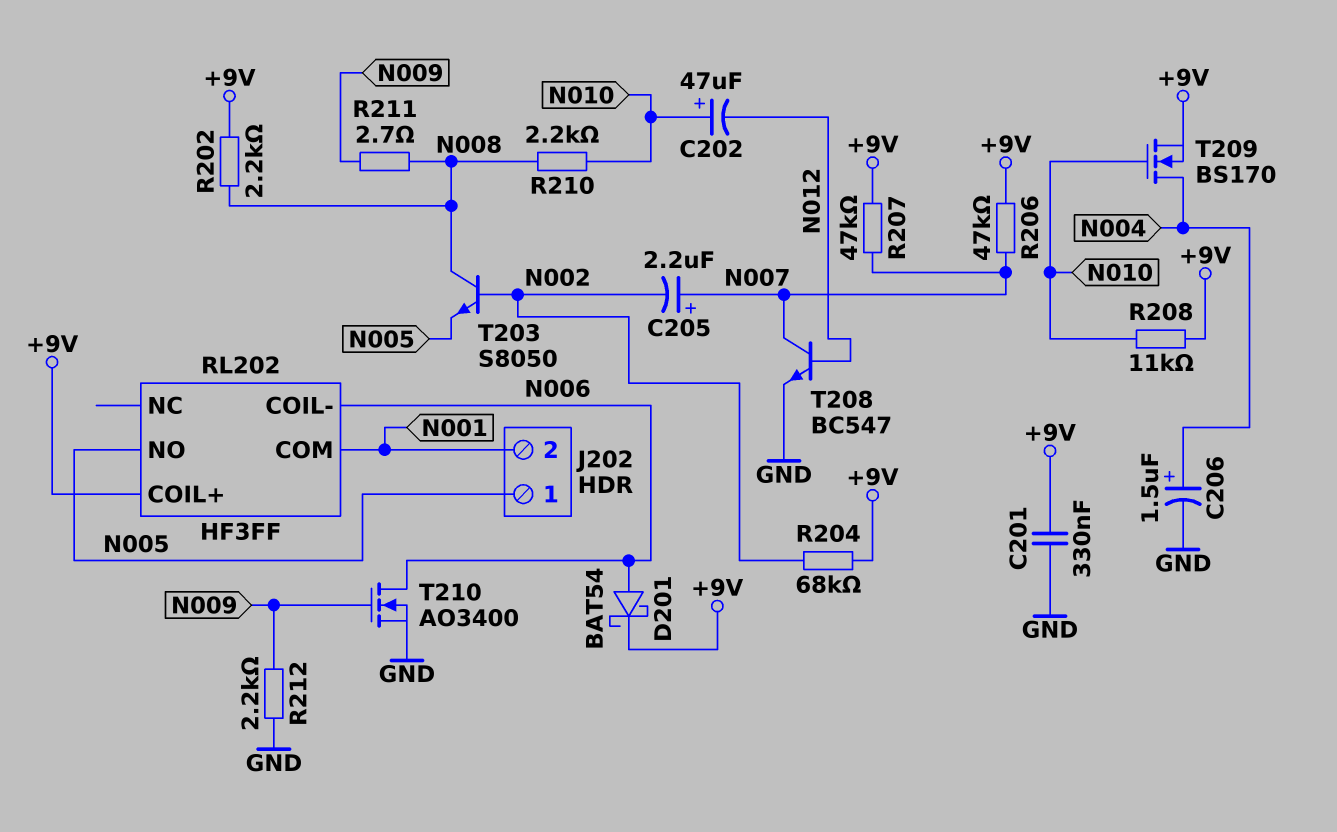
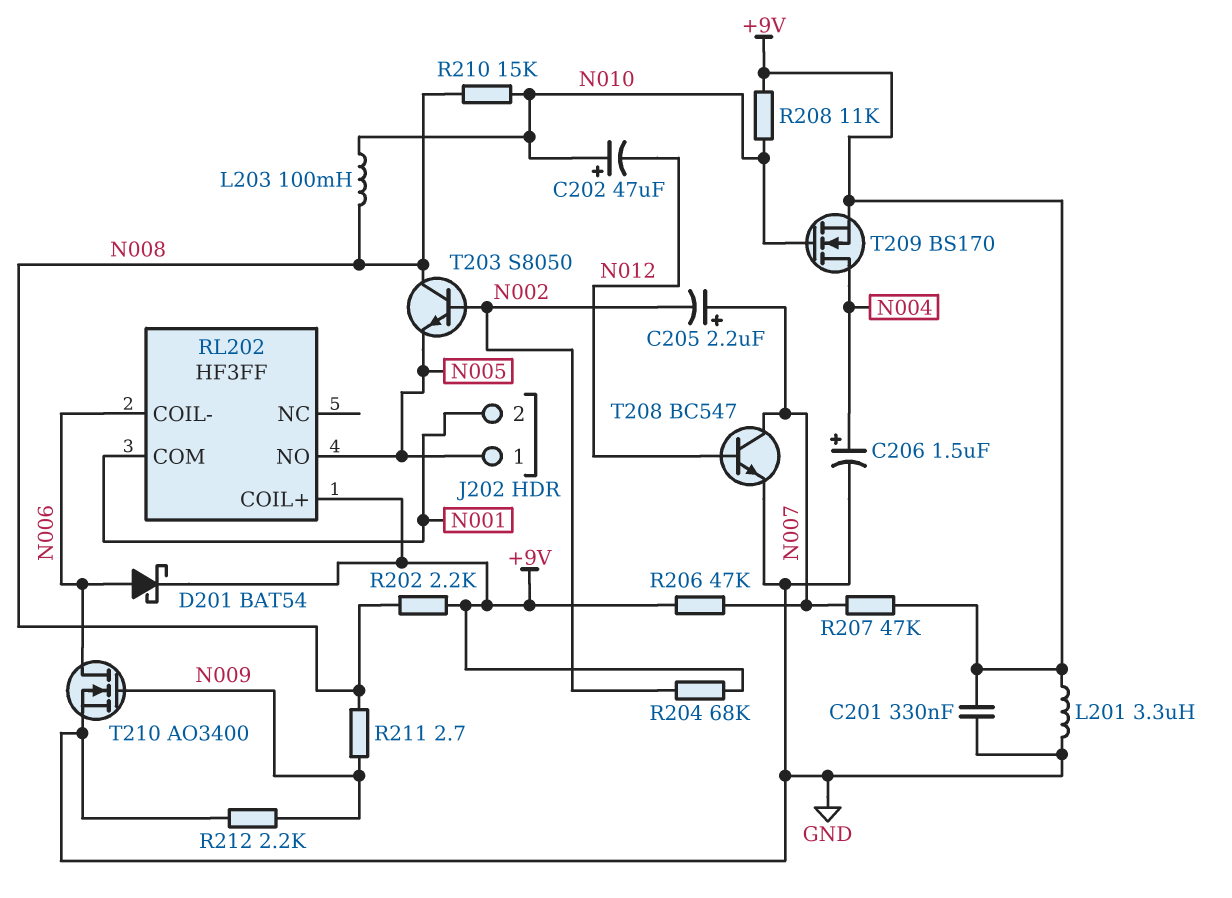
L201: none -> 3.3uH (+9V, GND)
L203: none -> 100mH (N008, N010)
R210: 2.2k (N008, N010) -> 15k (N008, N010)

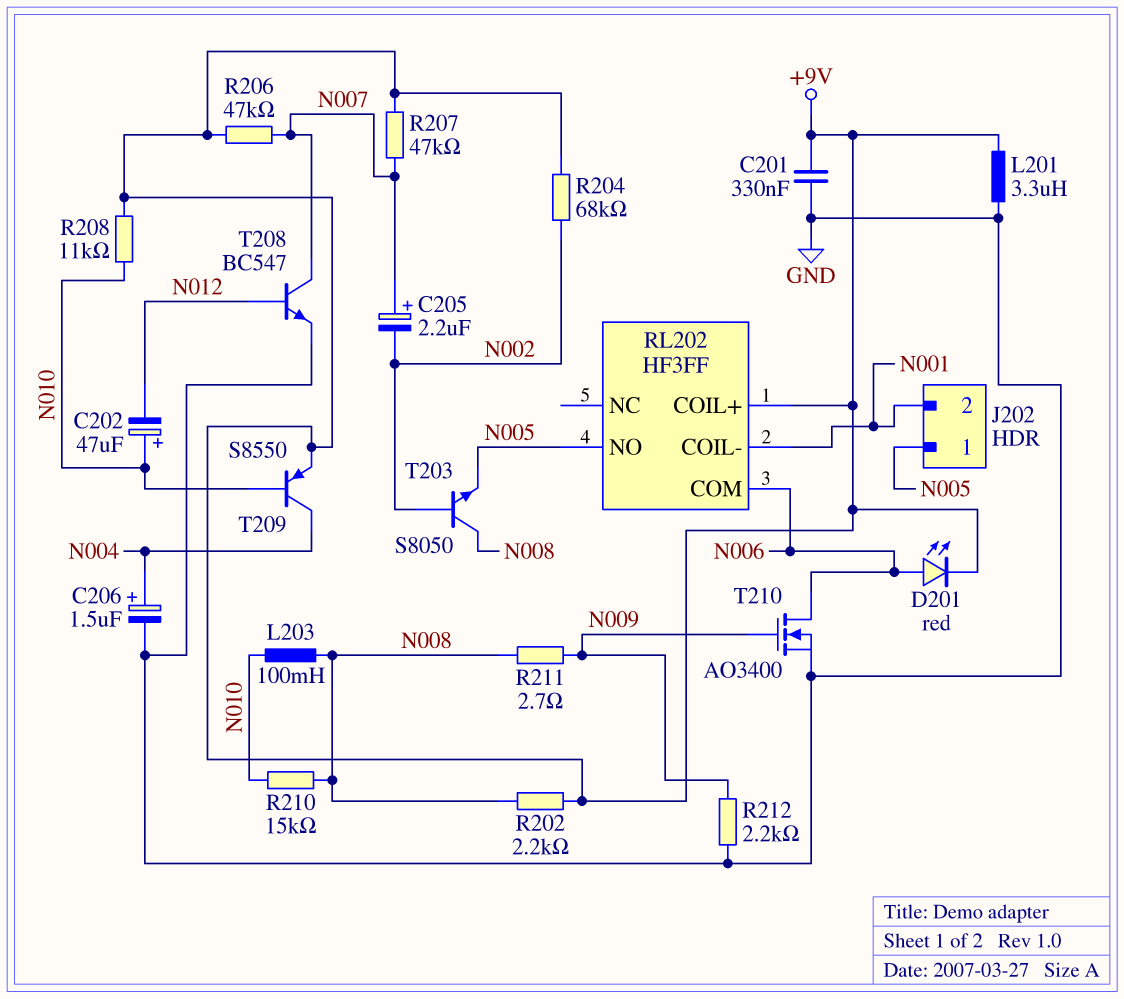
D201: schottky BAT54 (A N006, K +9V) -> LED red (A N006, K +9V)
RL202 pin COIL-: N006 -> N001
RL202 pin COM: N001 -> N006
T209: NMOS BS170 (G N010, D N004, S +9V) -> PNP S8550 (B N010, C N004, E +9V)

